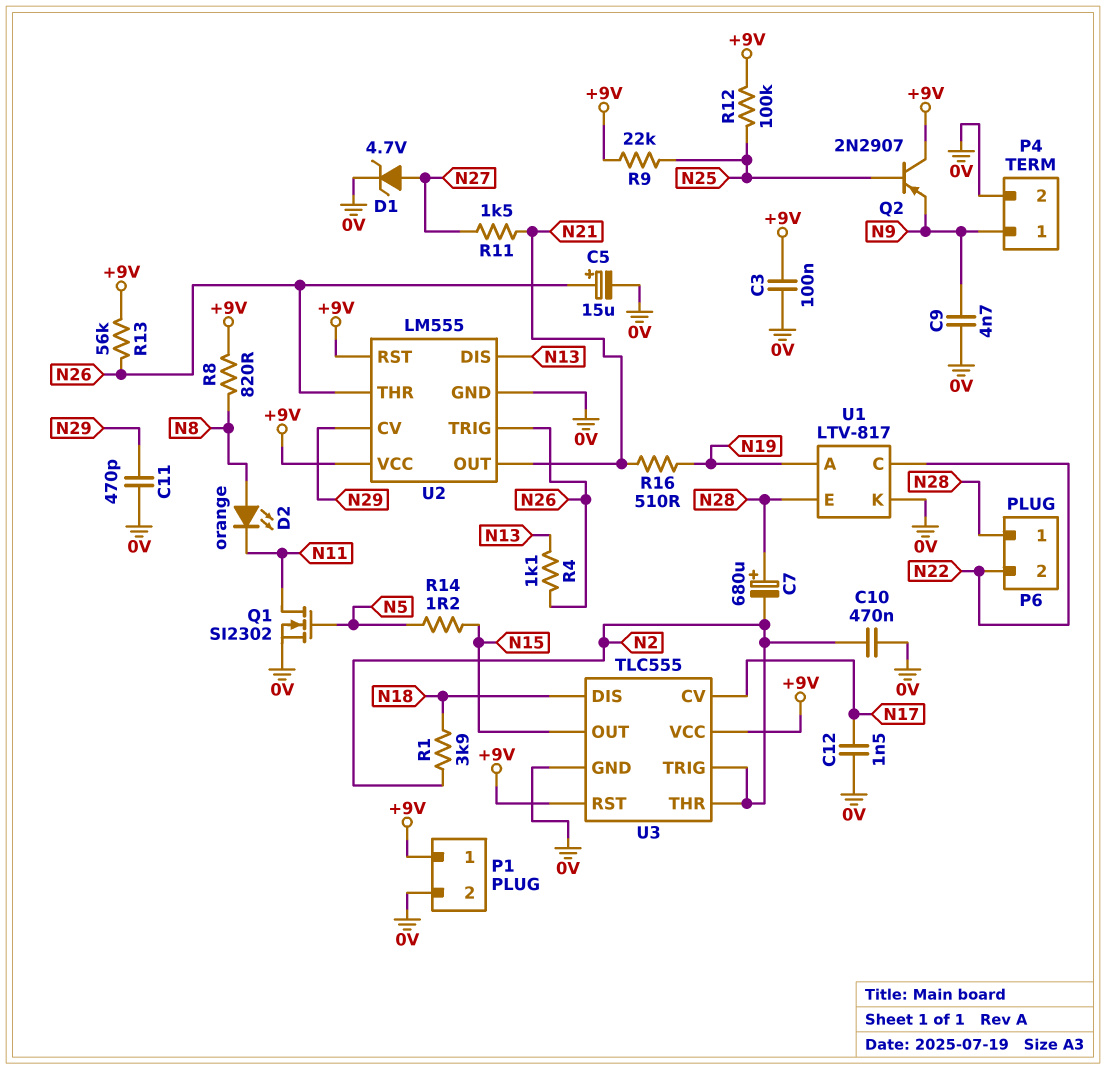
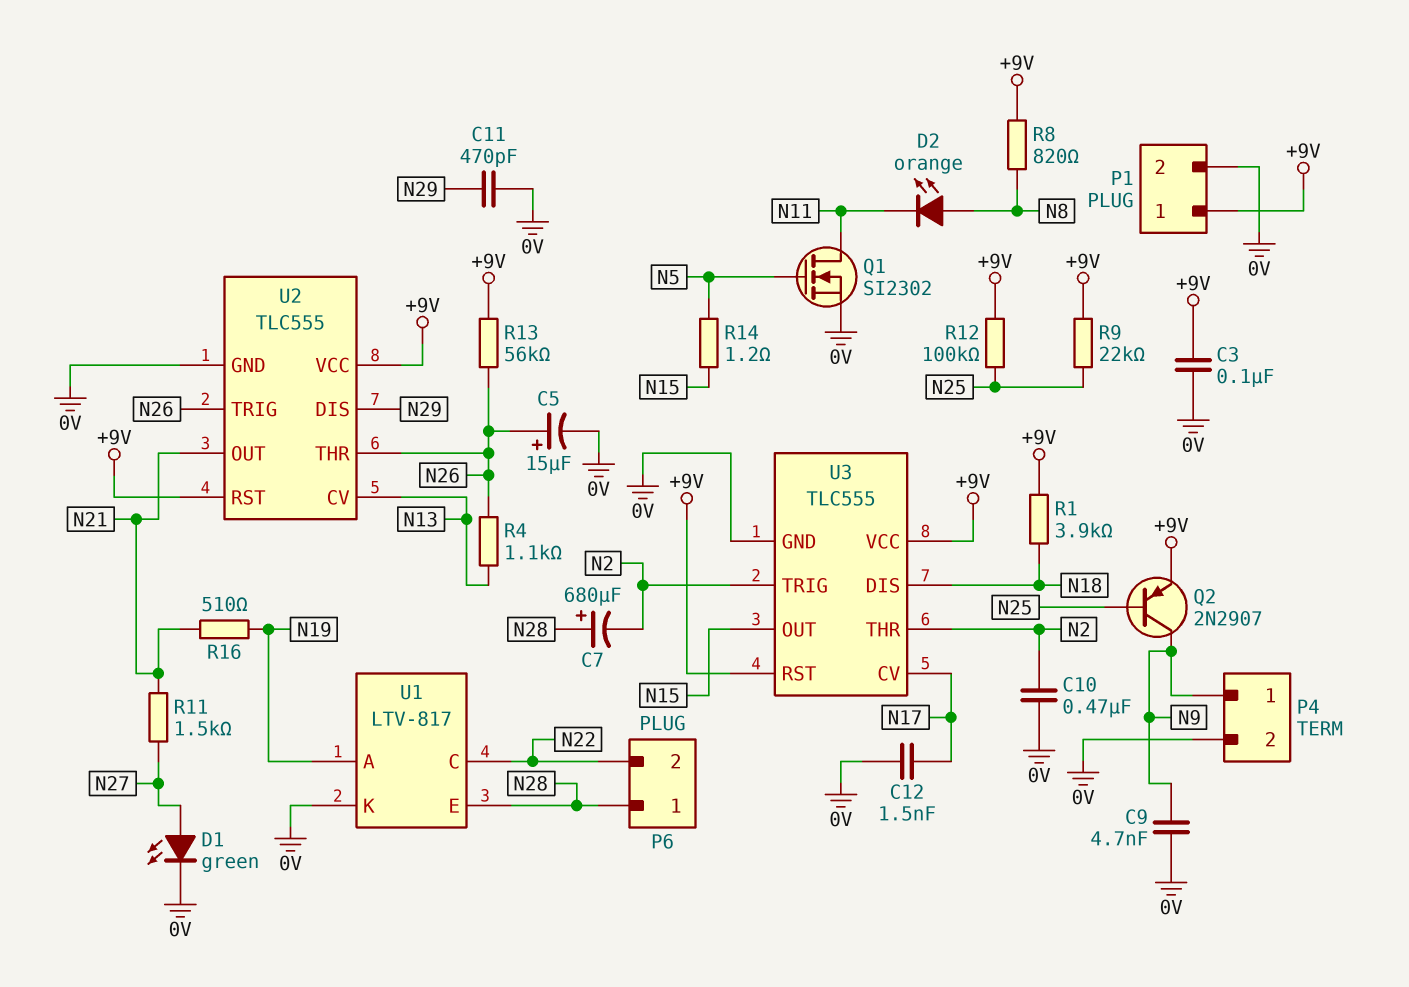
D1: zener 4.7V (A N27, K 0V) -> LED green (A N27, K 0V)
Q2: PNP 2N2907 (B N25, C +9V, E N9) -> PNP 2N2907 (B N25, C N9, E +9V)
R1: 3.9k (N2, N18) -> 3.9k (+9V, N18)
U2: LM555 -> TLC555
U2 pin CV: N29 -> N13
U2 pin DIS: N13 -> N29

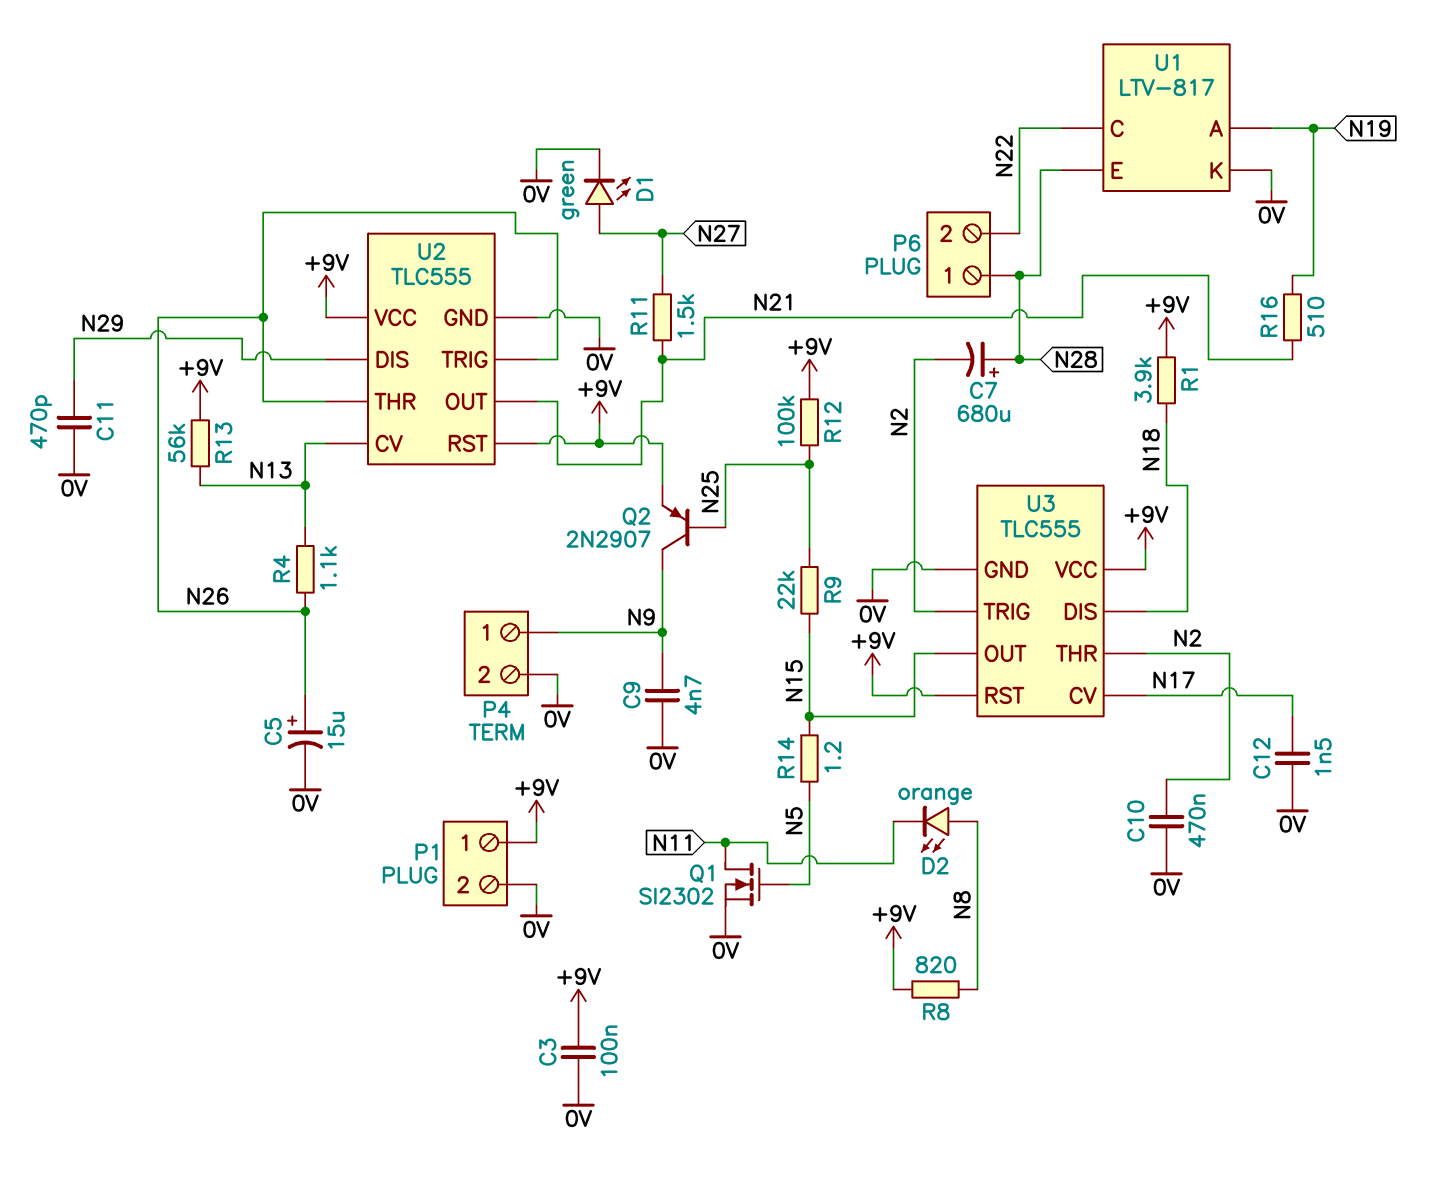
R9: 22k (+9V, N25) -> 22k (N15, N25)
R13: 56k (+9V, N26) -> 56k (+9V, N13)

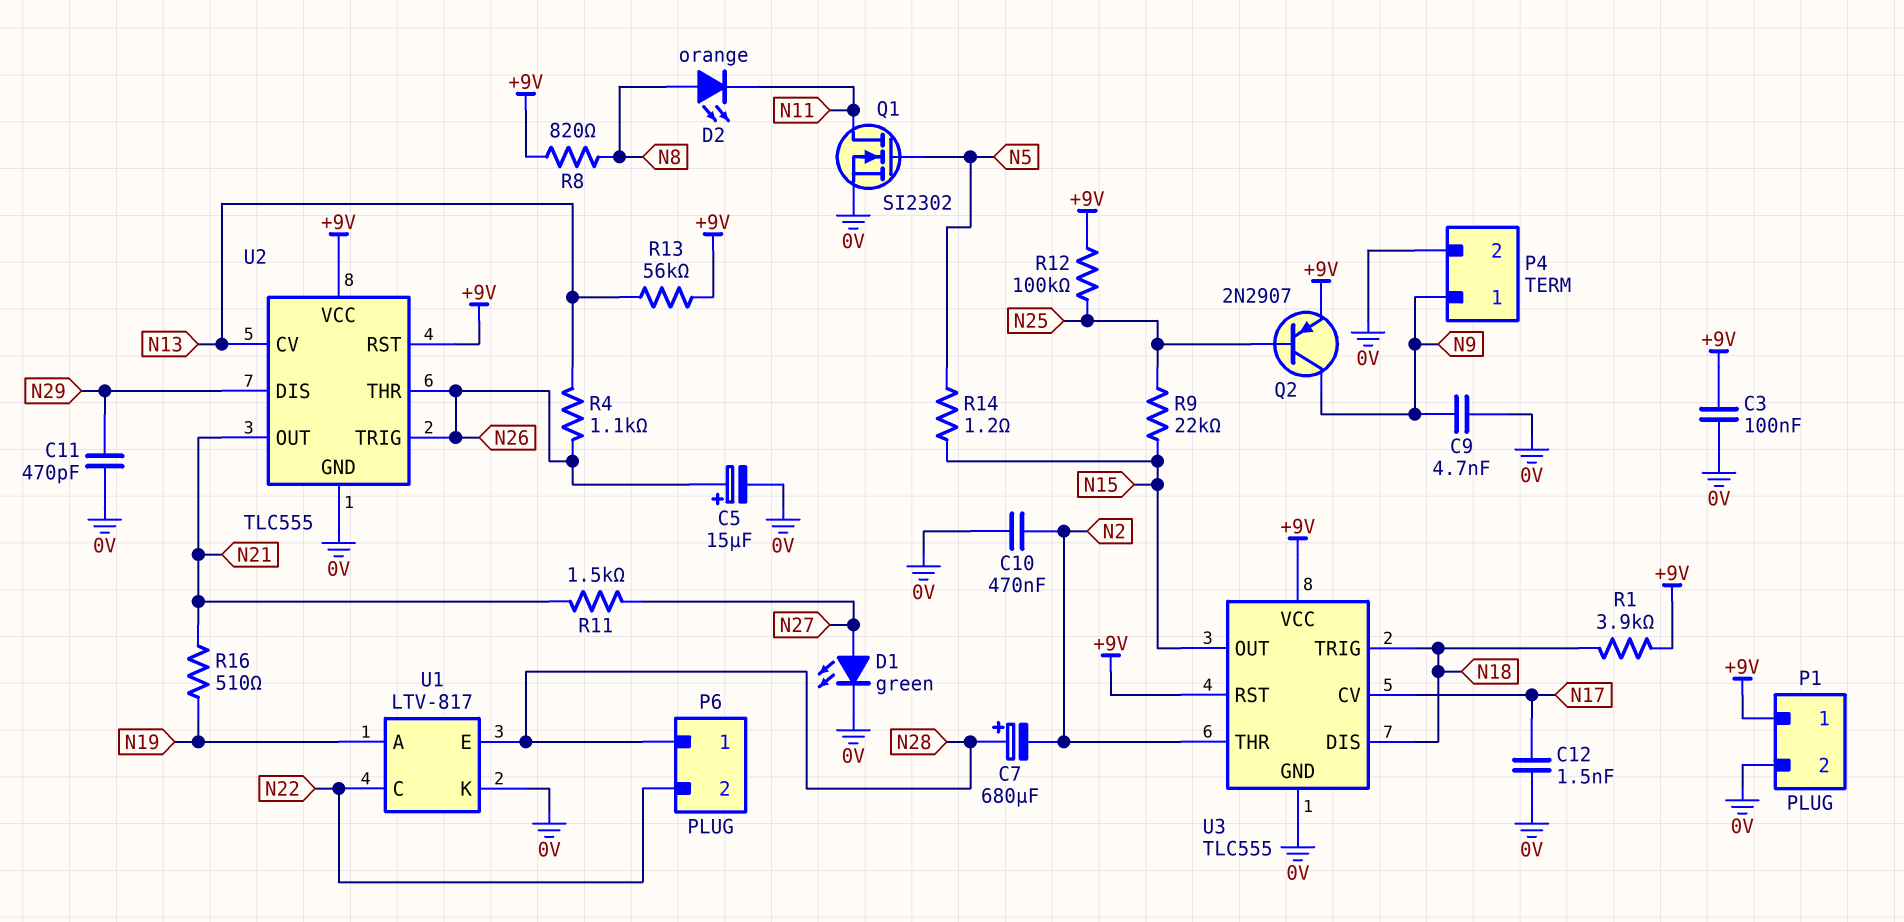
U3 pin TRIG: N2 -> N18

